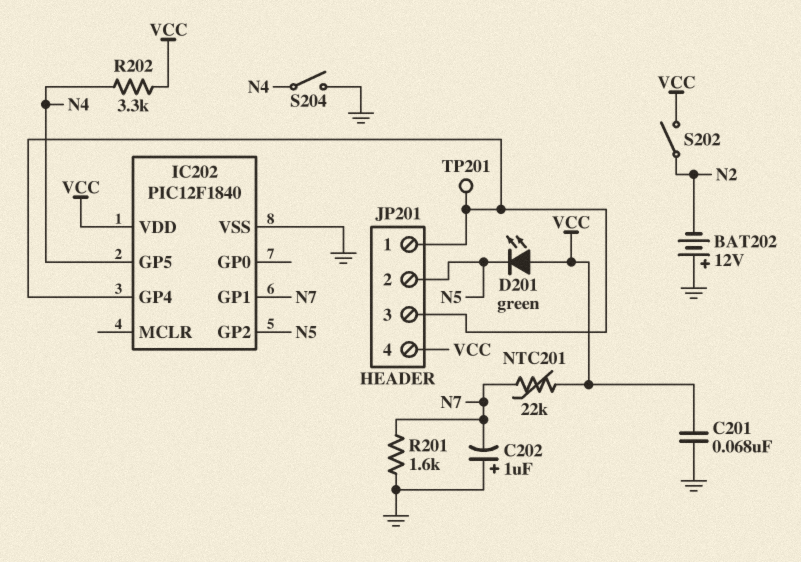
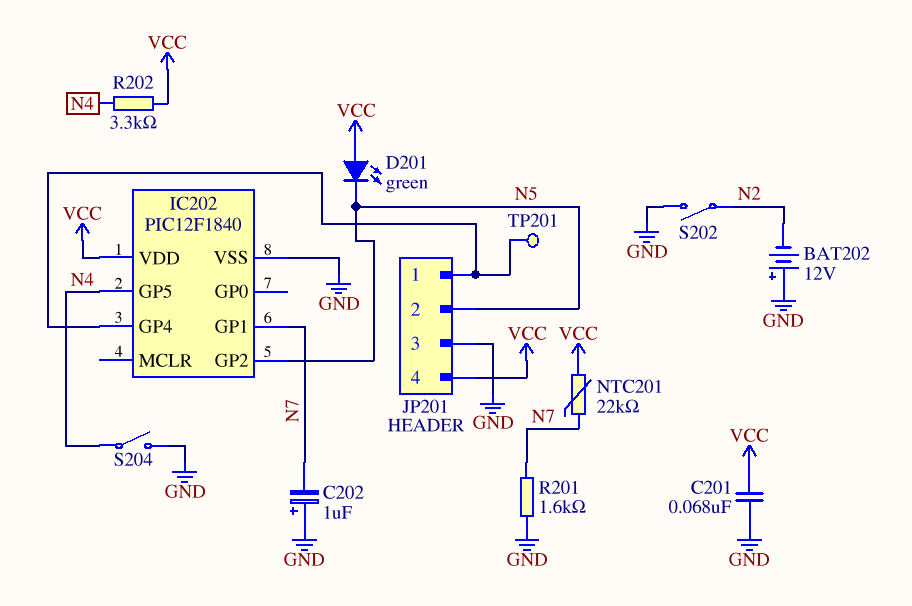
JP201 pin 3: IC202/GP4 -> GND
S202: switch (N2, VCC) -> switch (GND, N2)

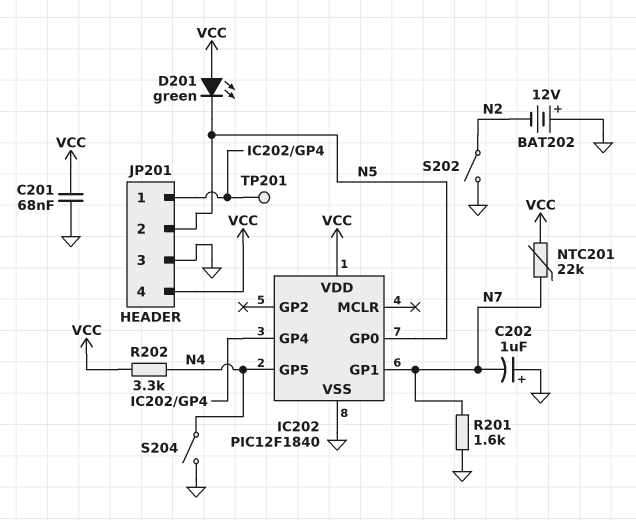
IC202 pin GP0: none -> N5
IC202 pin GP2: N5 -> none

